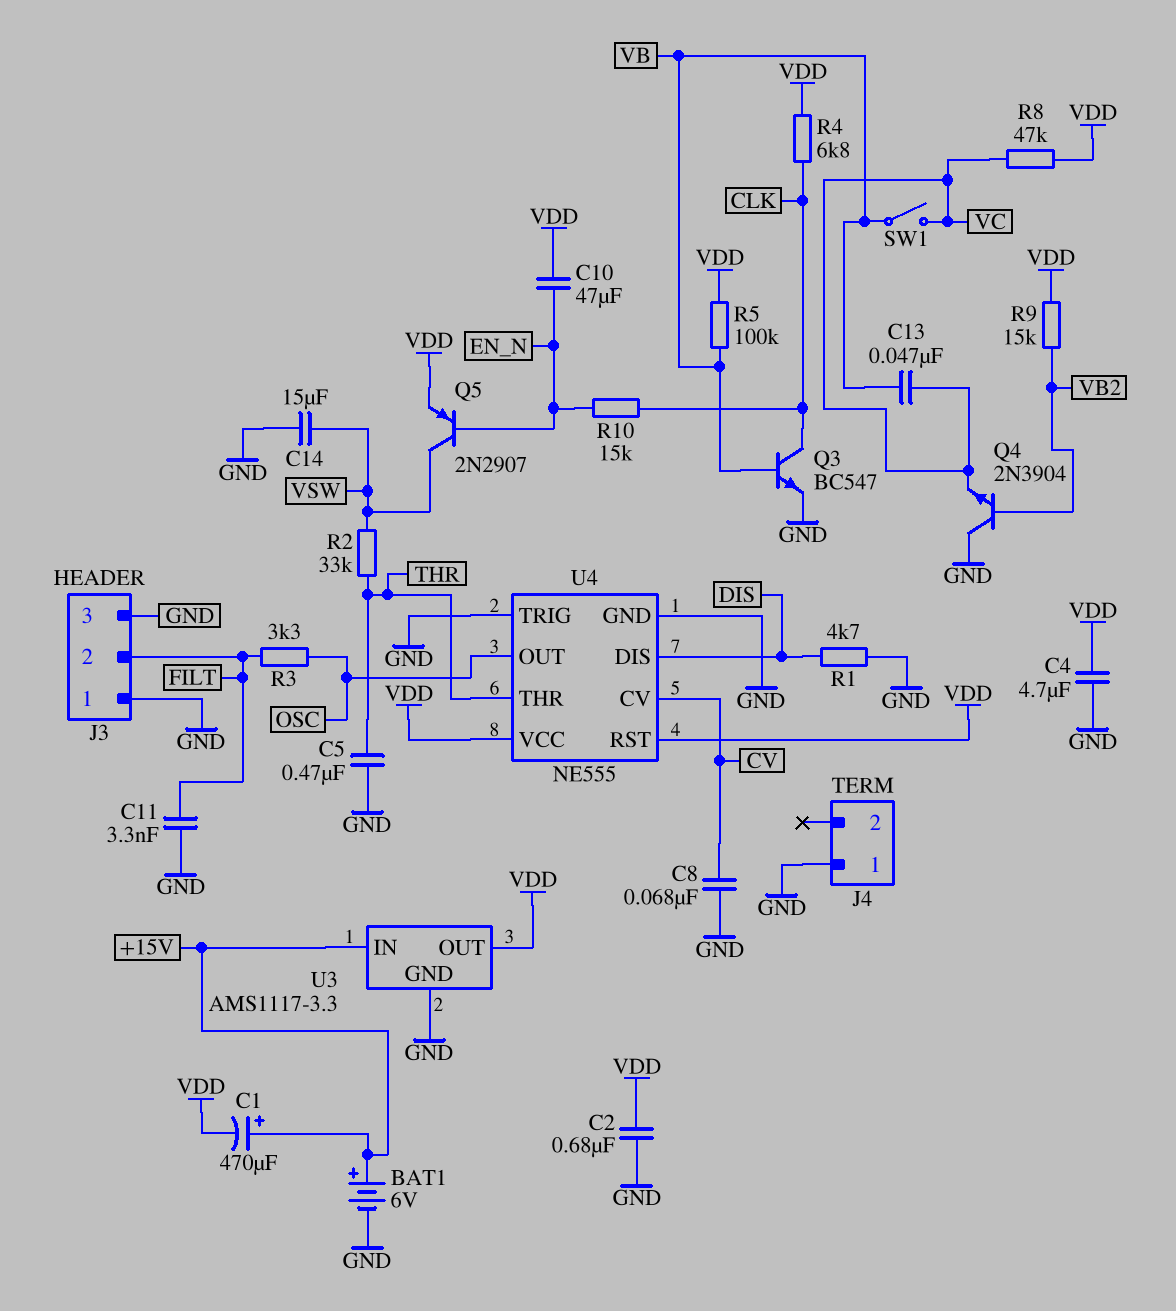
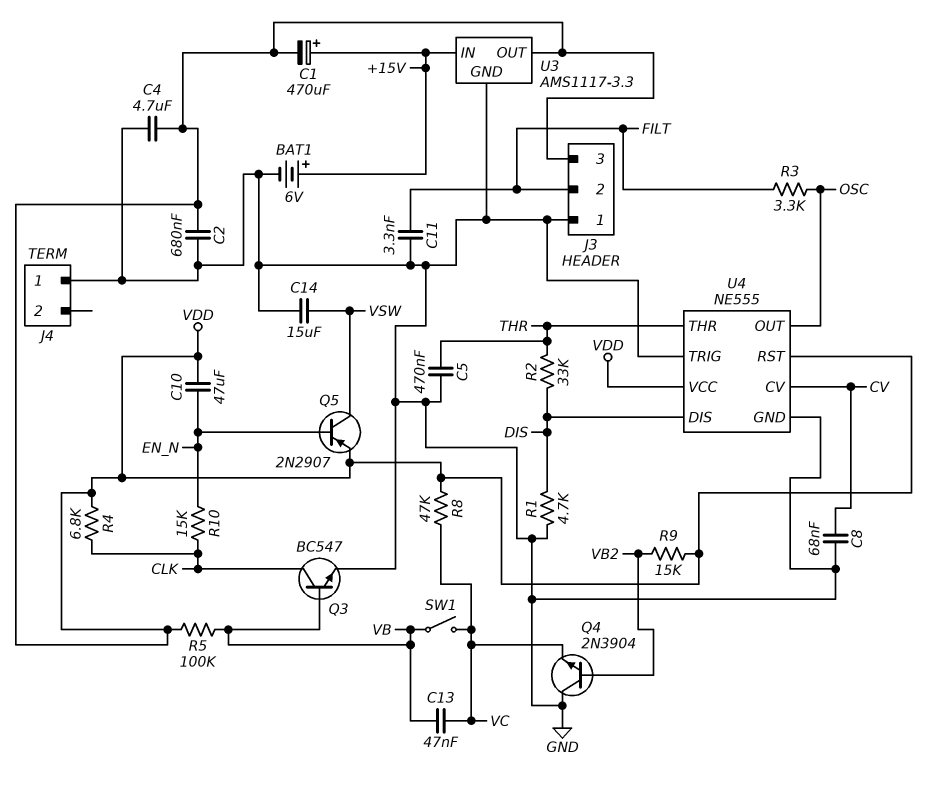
J3 pin 3: GND -> VDD
R2: 33k (THR, VSW) -> 33k (DIS, THR)

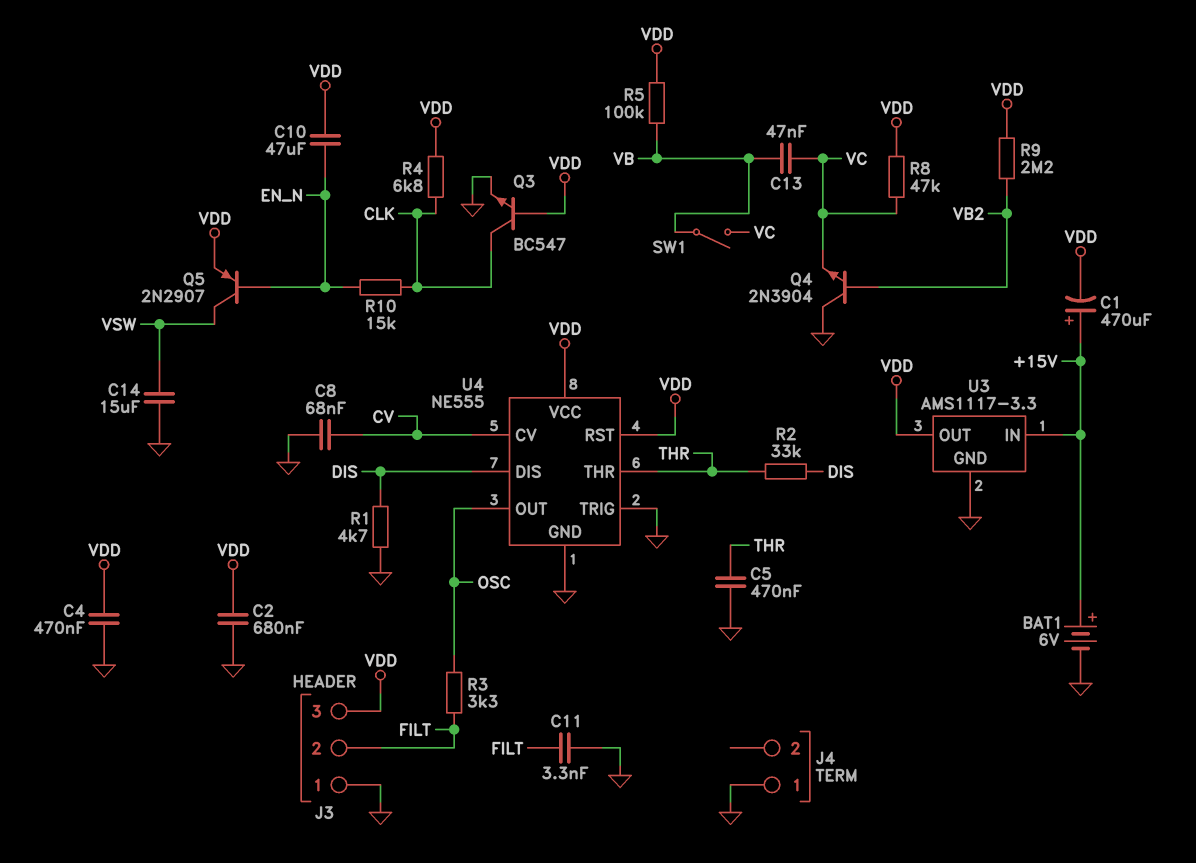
C4: 4.7uF (GND, VDD) -> 470nF (GND, VDD)
Q3: NPN BC547 (B VB, C CLK, E GND) -> NPN BC547 (B VDD, C CLK, E GND)
R9: 15k (VB2, VDD) -> 2.2M (VB2, VDD)

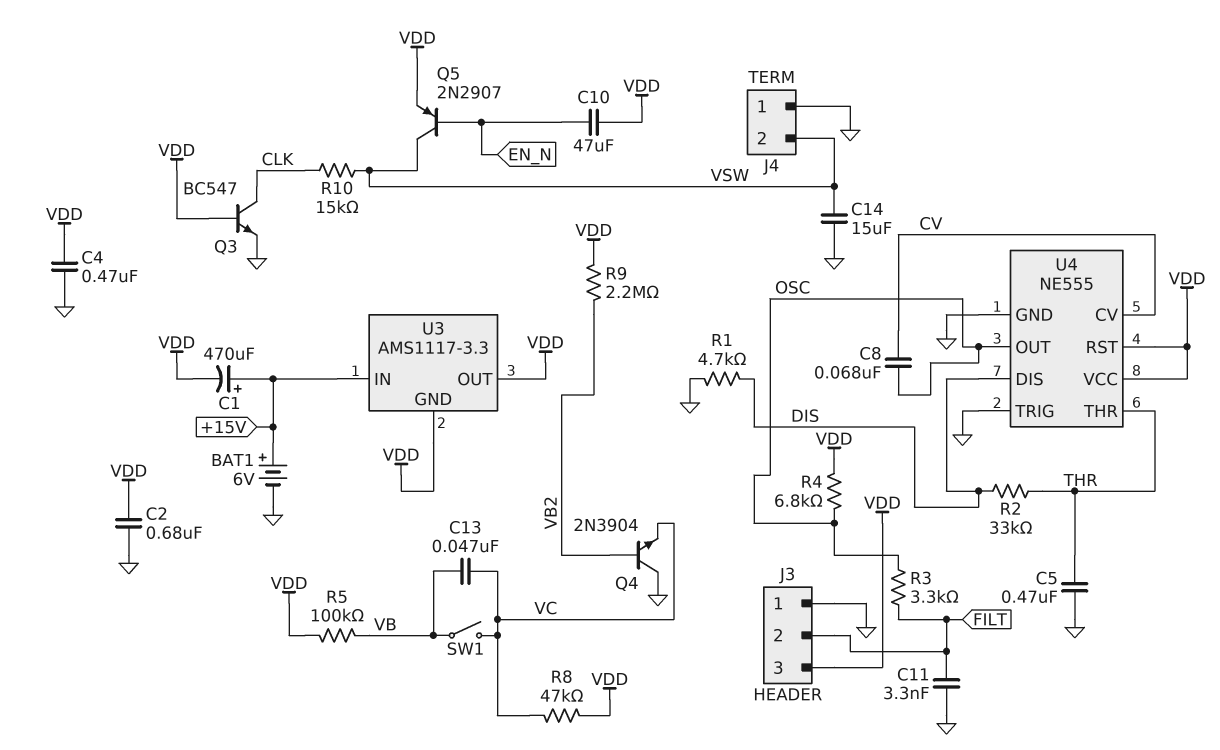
C8: 68nF (CV, GND) -> 68nF (CV, OSC)
J4 pin 2: none -> VSW
R4: 6.8k (CLK, VDD) -> 6.8k (OSC, VDD)
R10: 15k (CLK, EN_N) -> 15k (CLK, VSW)
U3 pin GND: GND -> VDD

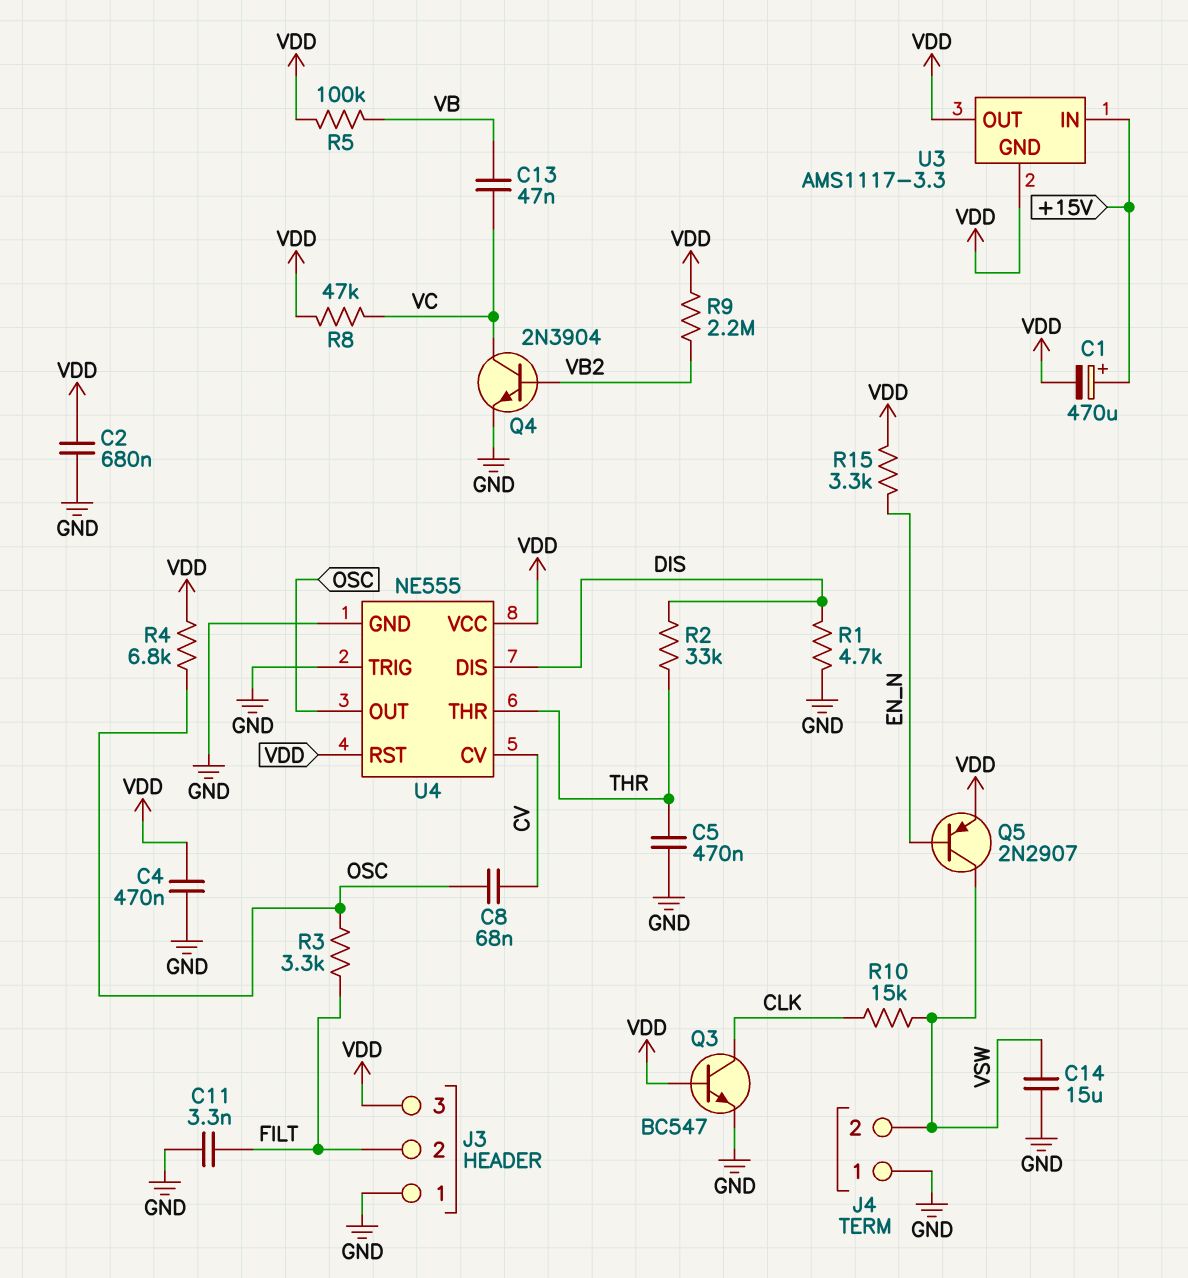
BAT1: 6V (plus +15V, minus GND) -> none
C10: 47uF (EN_N, VDD) -> none
Q4: NPN 2N3904 (B VB2, C GND, E VC) -> NPN 2N3904 (B VB2, C VC, E GND)
R15: none -> 3.3k (EN_N, VDD)
SW1: switch (VB, VC) -> none

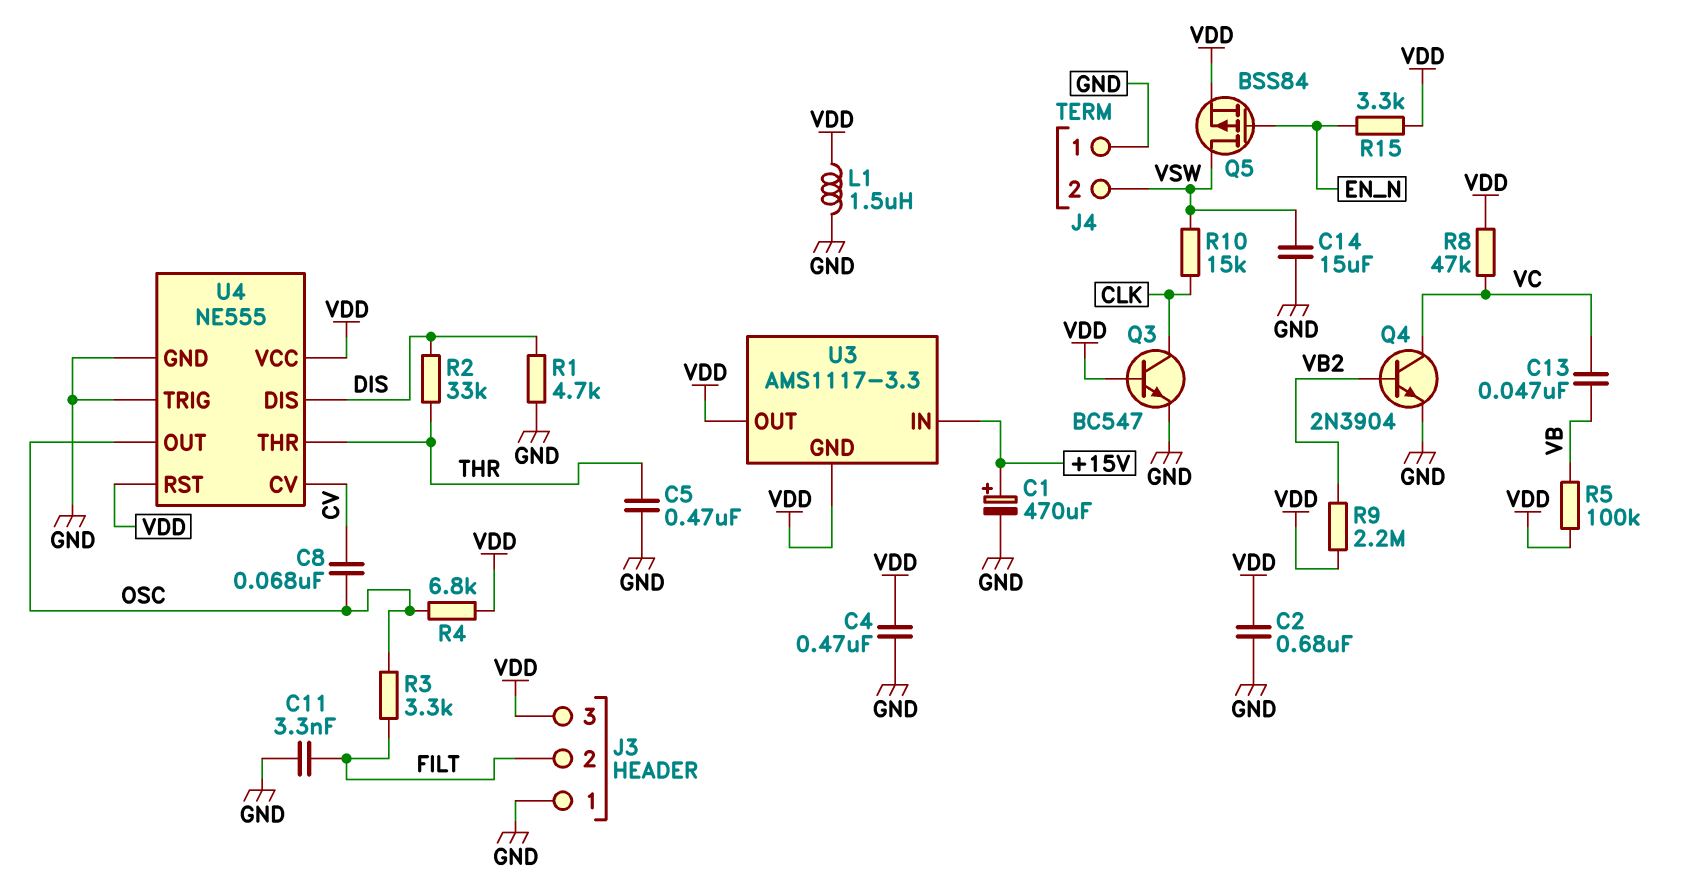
C1: 470uF (plus +15V, minus VDD) -> 470uF (plus +15V, minus GND)
L1: none -> 1.5uH (GND, VDD)
Q5: PNP 2N2907 (B EN_N, C VSW, E VDD) -> PMOS BSS84 (G EN_N, D VSW, S VDD)

